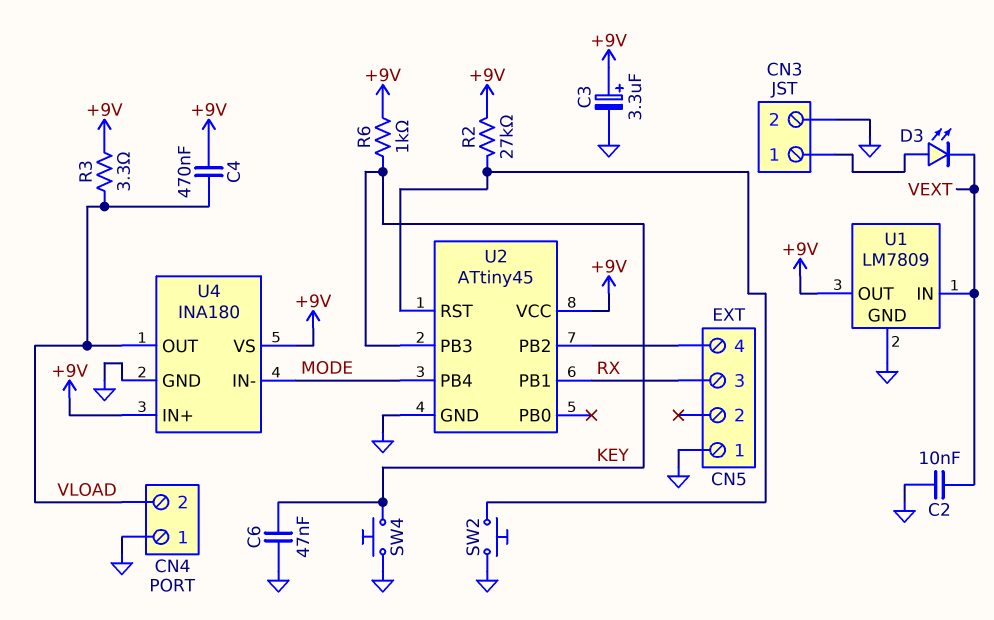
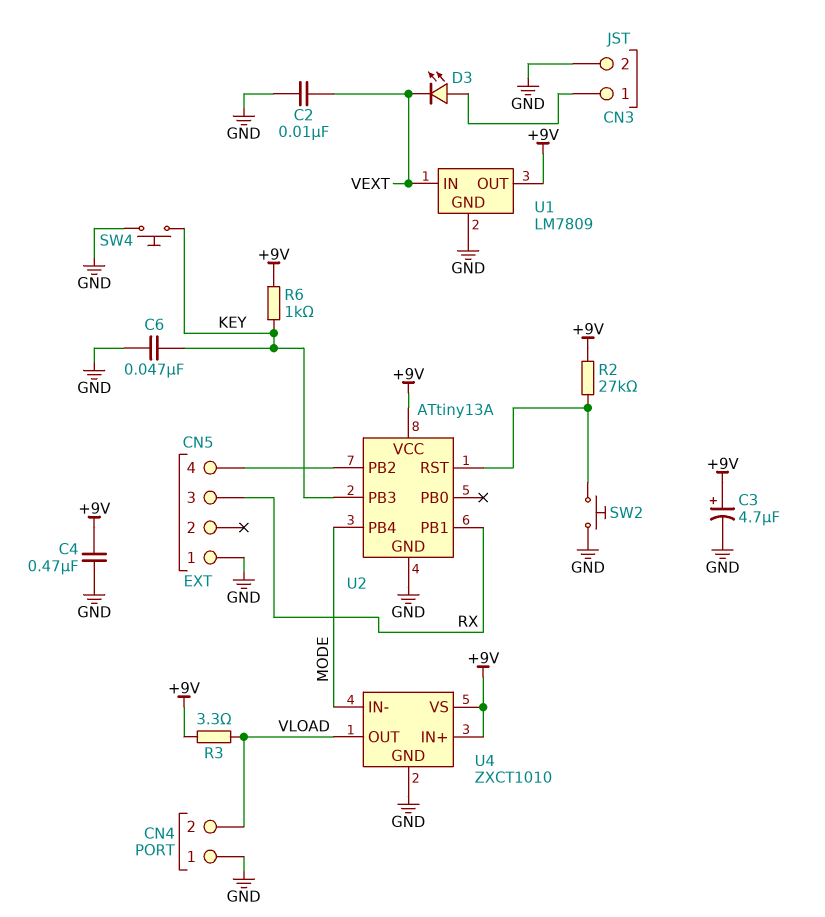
C3: 3.3uF (plus +9V, minus GND) -> 4.7uF (plus +9V, minus GND)
C4: 470nF (+9V, VLOAD) -> 470nF (+9V, GND)
U2: ATtiny45 -> ATtiny13A
U4: INA180 -> ZXCT1010

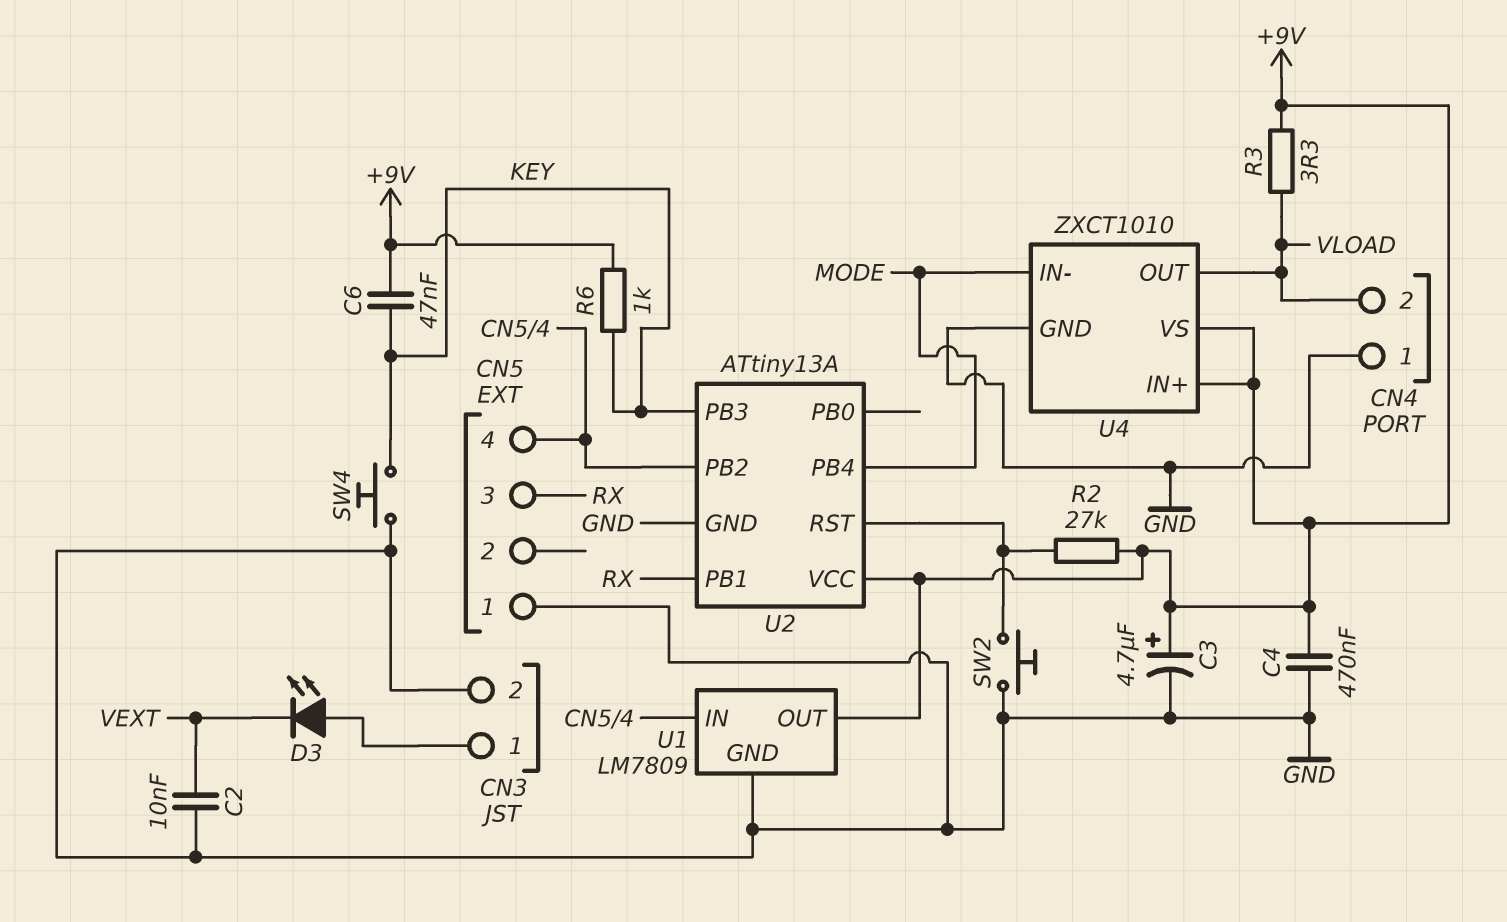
C6: 47nF (GND, KEY) -> 47nF (+9V, KEY)
U1 pin IN: VEXT -> CN5/4

